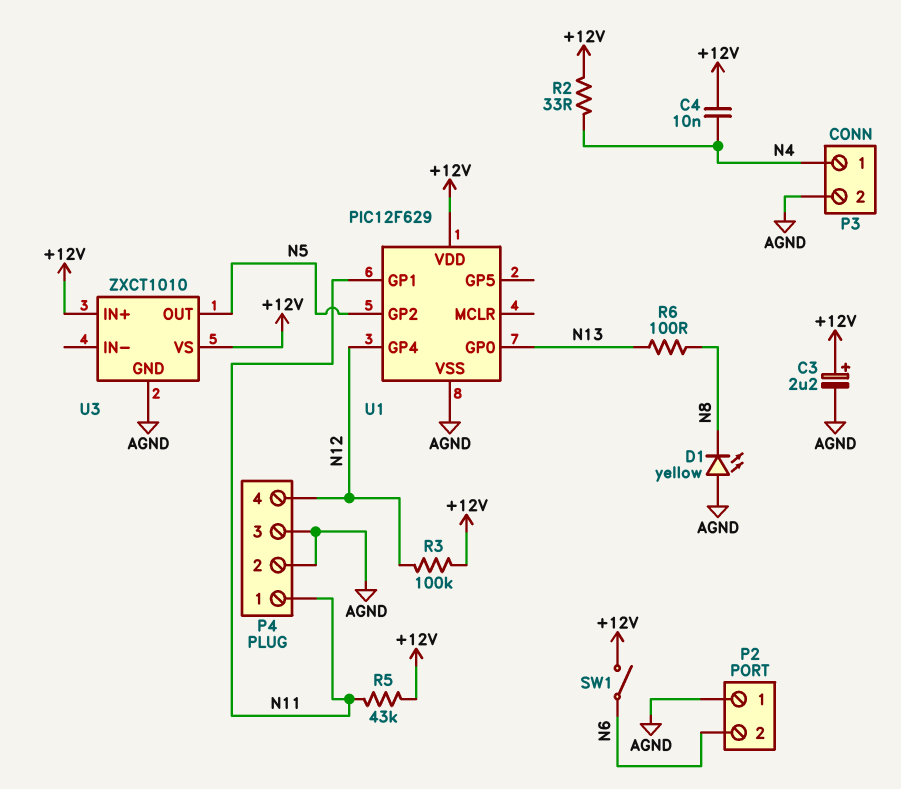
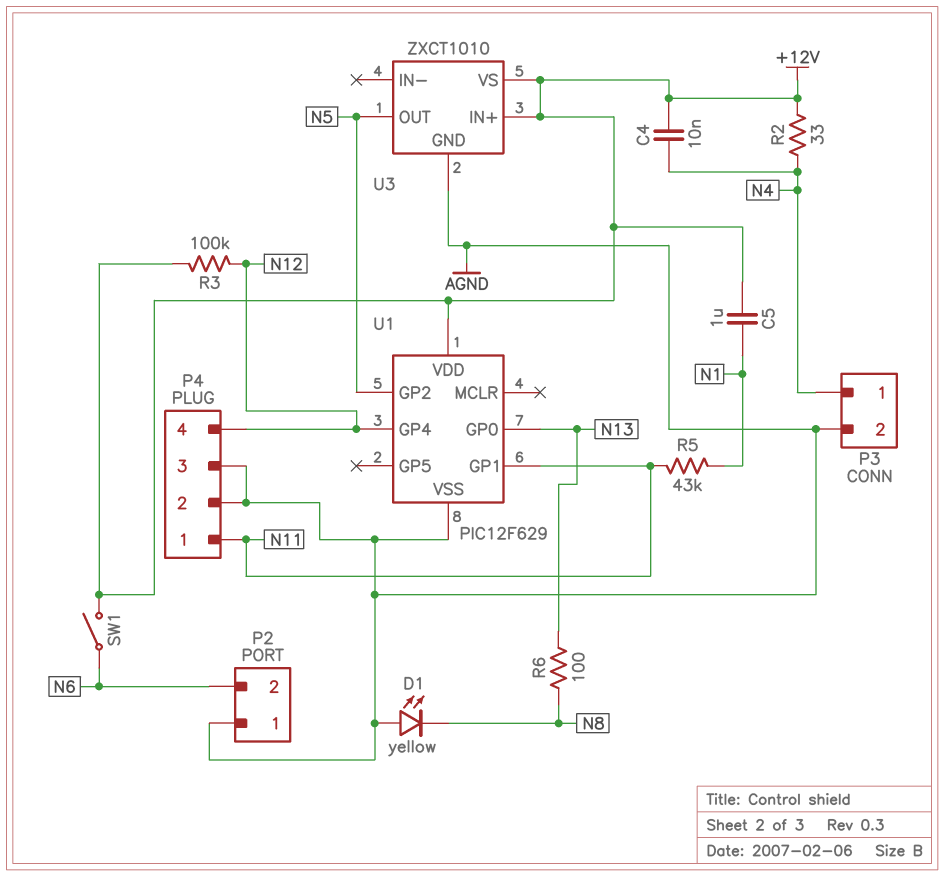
C3: 2.2uF (plus +12V, minus AGND) -> none
C5: none -> 1uF (+12V, N1)
R5: 43k (+12V, N11) -> 43k (N1, N11)

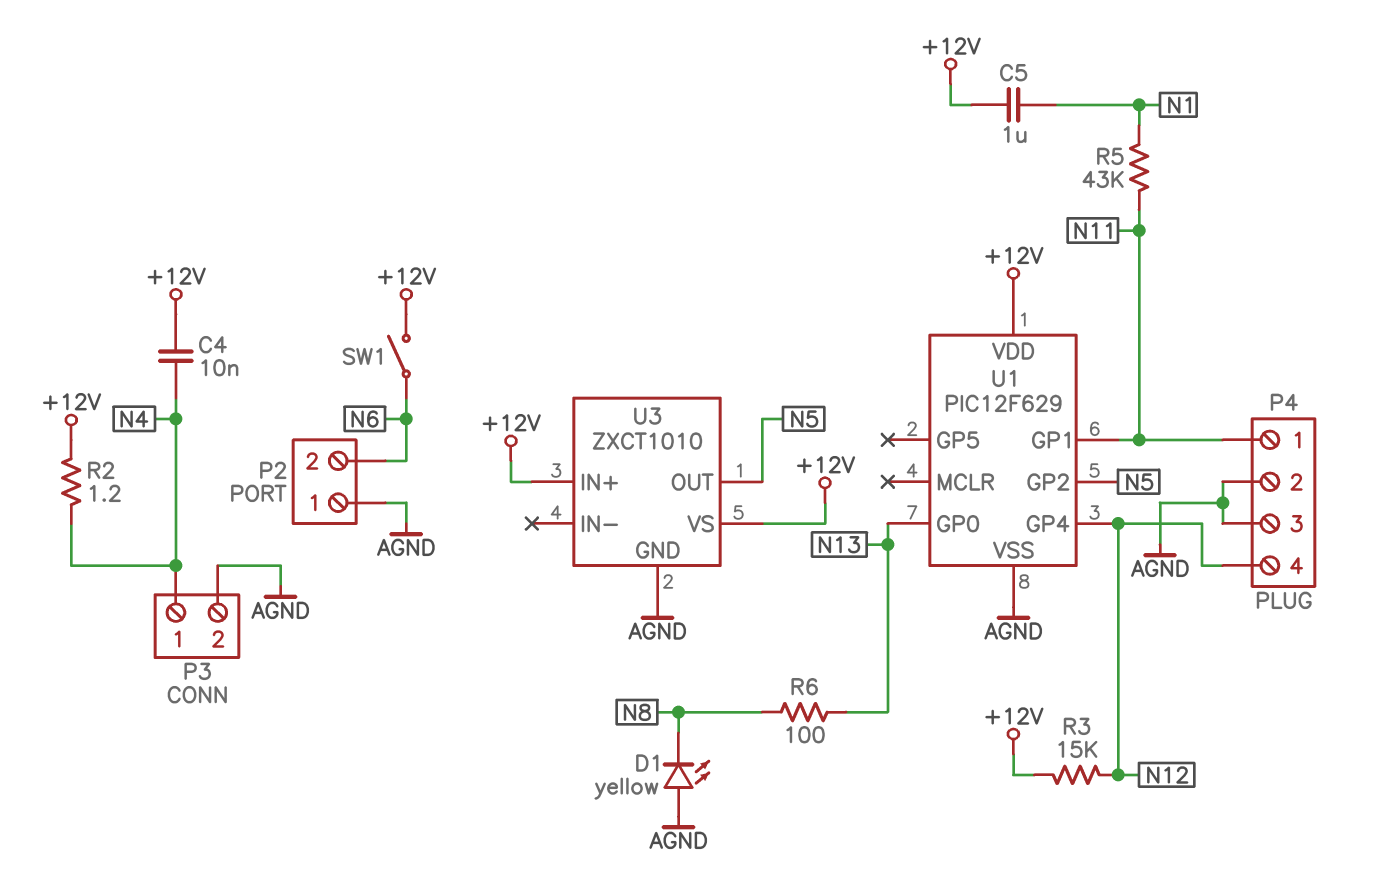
R2: 33 (+12V, N4) -> 1.2 (+12V, N4)
R3: 100k (+12V, N12) -> 15k (+12V, N12)

